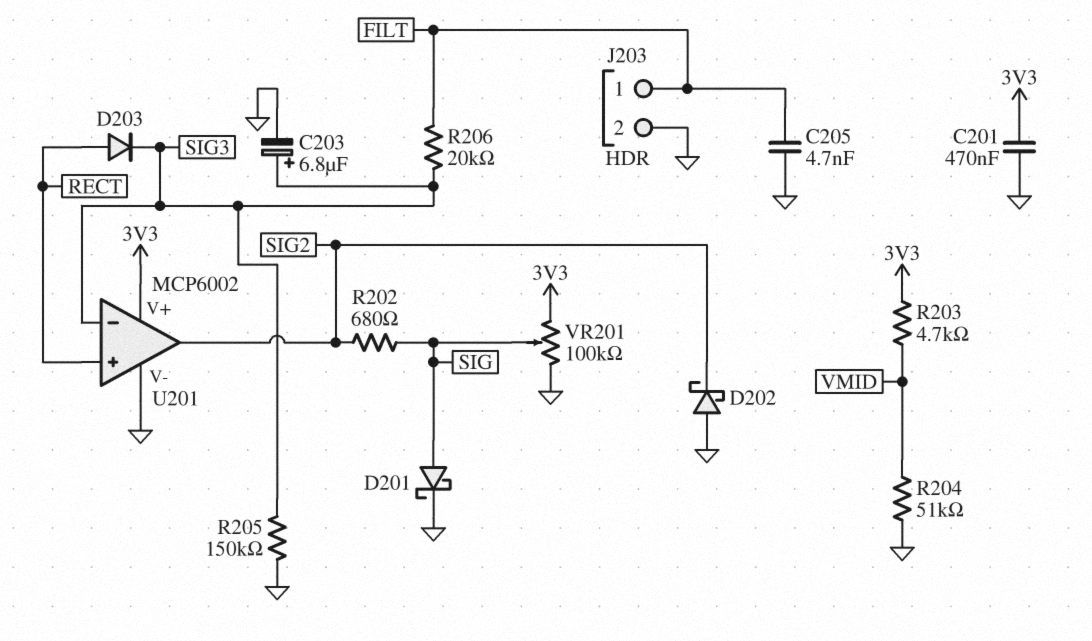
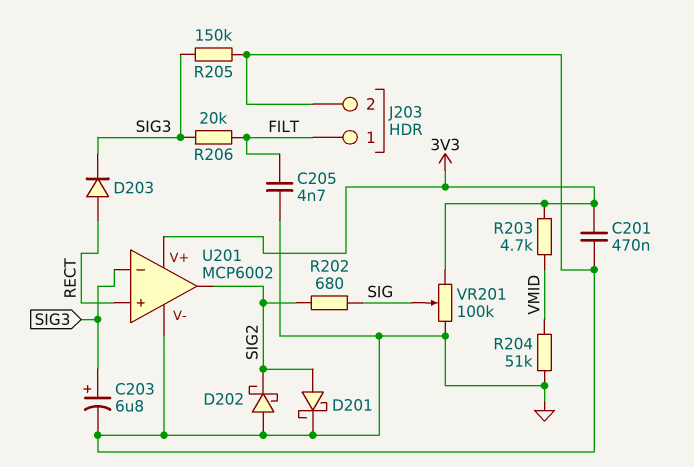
D201: schottky (A SIG, K GND) -> schottky (A SIG2, K GND)

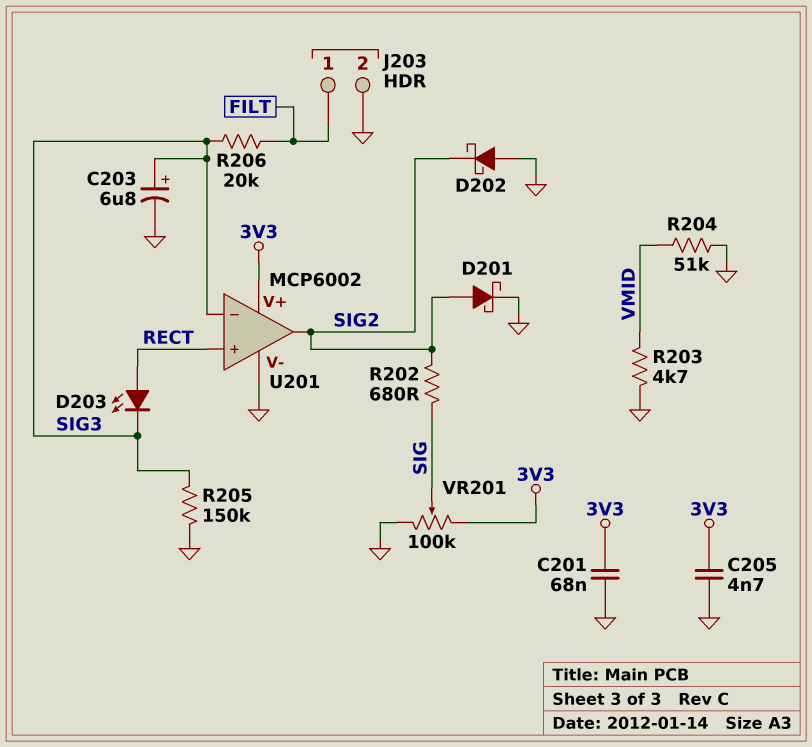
C201: 470nF (3V3, GND) -> 68nF (3V3, GND)
C205: 4.7nF (FILT, GND) -> 4.7nF (3V3, GND)
D203: diode (A RECT, K SIG3) -> LED (A RECT, K SIG3)
R203: 4.7k (3V3, VMID) -> 4.7k (GND, VMID)

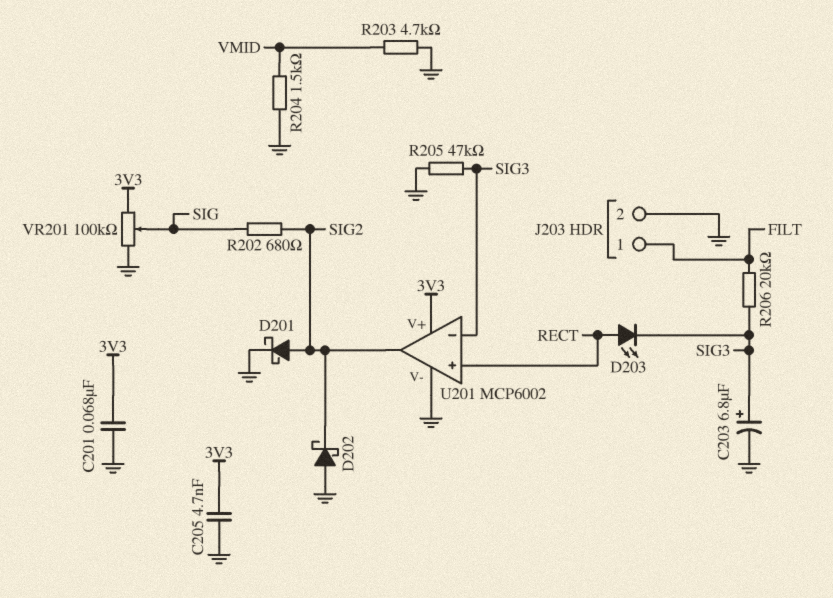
R204: 51k (GND, VMID) -> 1.5k (GND, VMID)
R205: 150k (GND, SIG3) -> 47k (GND, SIG3)

